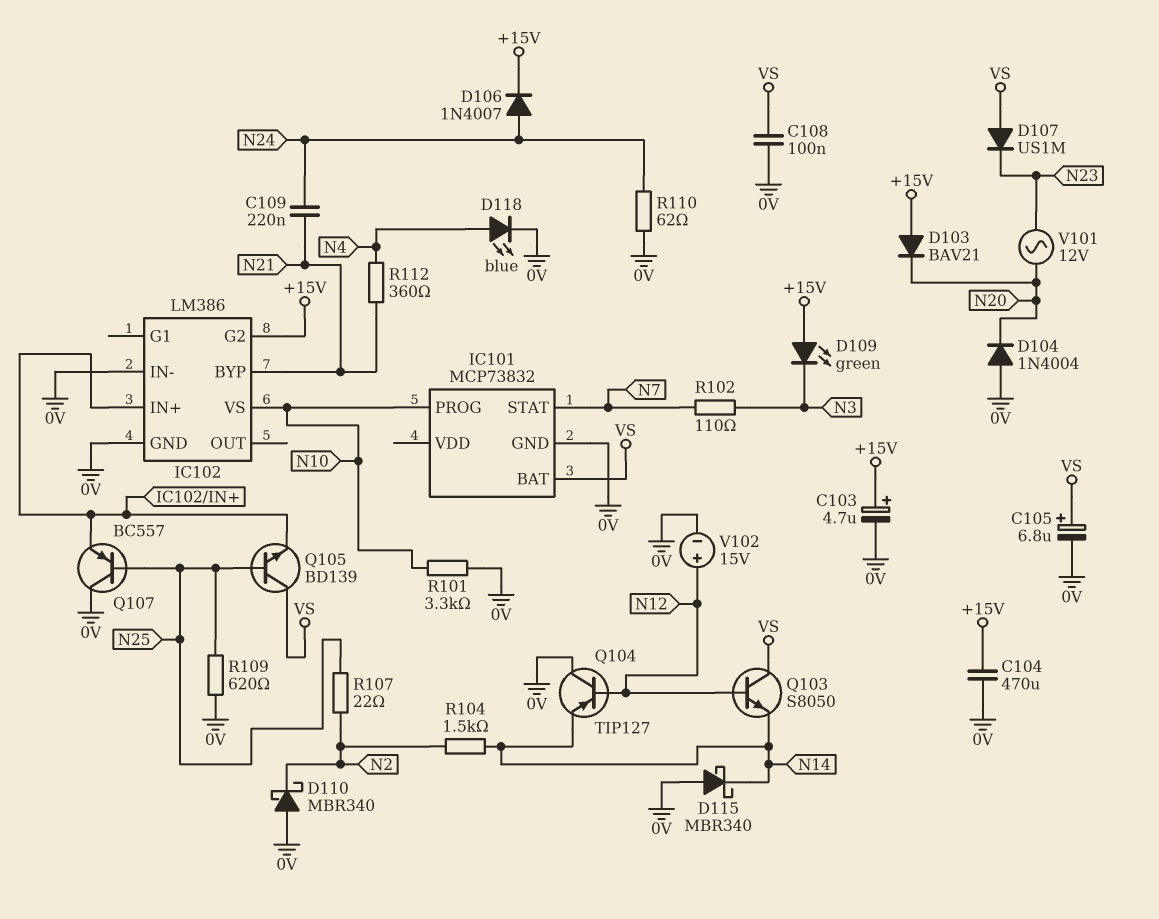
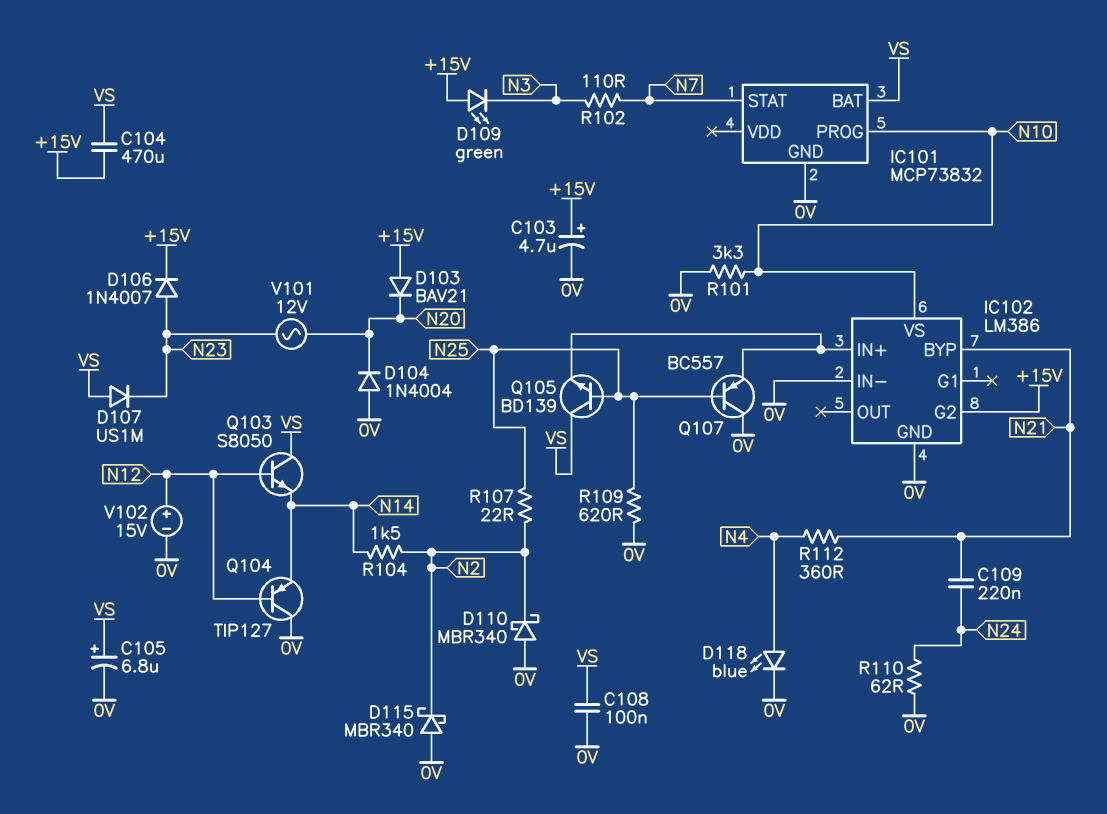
C104: 470uF (+15V, 0V) -> 470uF (+15V, VS)
D106: diode 1N4007 (A N24, K +15V) -> diode 1N4007 (A N23, K +15V)
D115: schottky MBR340 (A 0V, K N14) -> schottky MBR340 (A 0V, K N2)

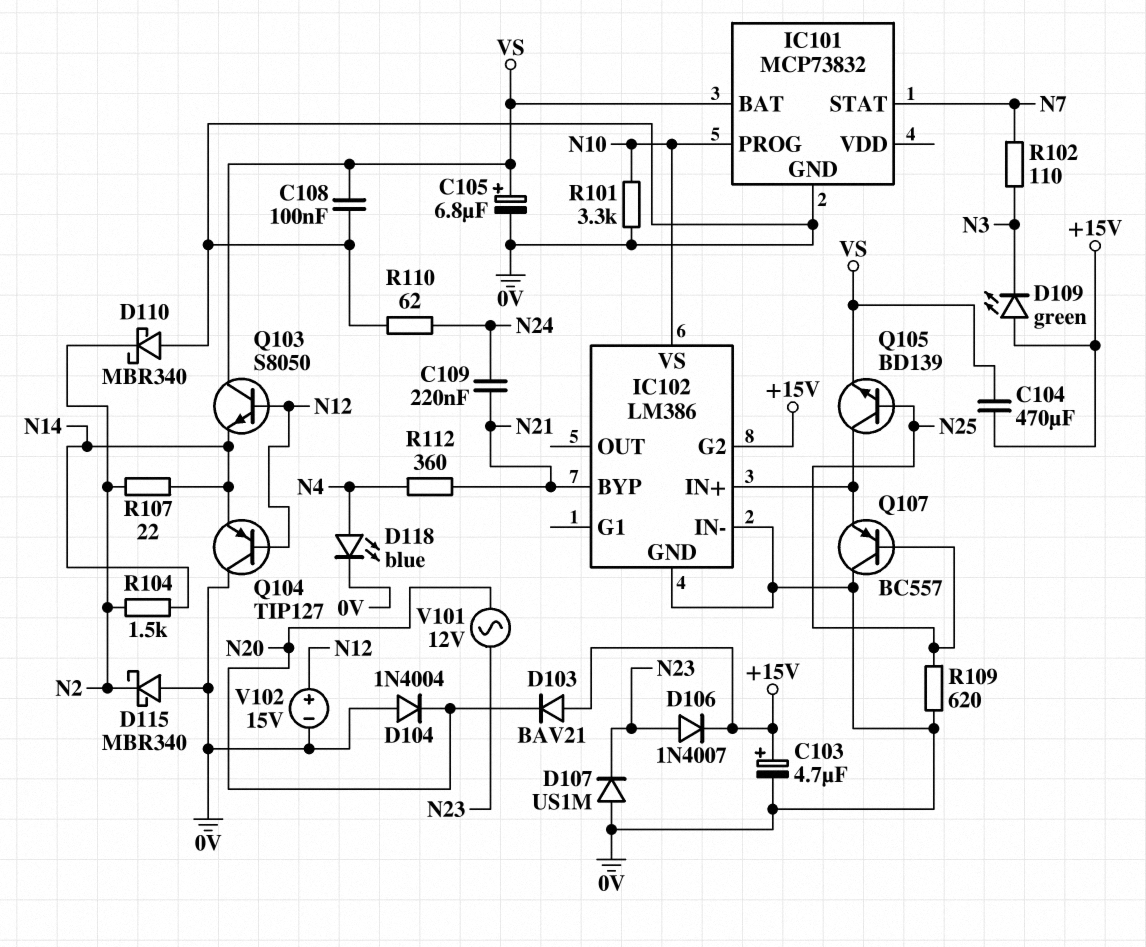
D107: diode US1M (A VS, K N23) -> diode US1M (A 0V, K N23)
Q105: NPN BD139 (B N25, C VS, E IC102/IN+) -> NPN BD139 (B N25, C IC102/IN+, E VS)
R107: 22 (N2, N25) -> 22 (N2, N14)

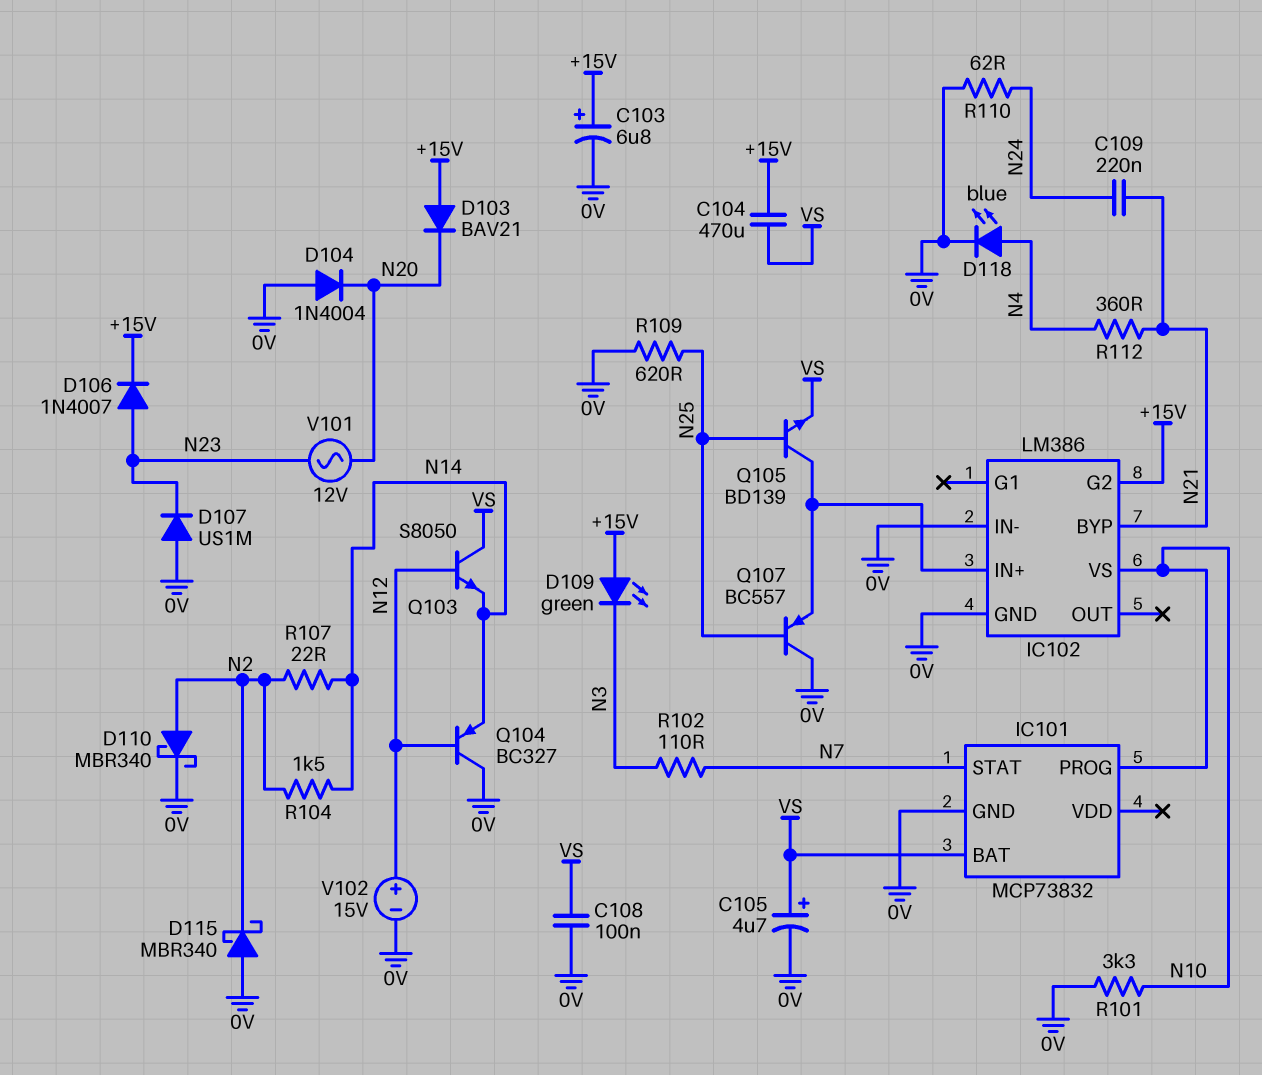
C103: 4.7uF (plus +15V, minus 0V) -> 6.8uF (plus +15V, minus 0V)
C105: 6.8uF (plus VS, minus 0V) -> 4.7uF (plus VS, minus 0V)
D110: schottky MBR340 (A 0V, K N2) -> schottky MBR340 (A N2, K 0V)
Q104: PNP TIP127 (B N12, C 0V, E N14) -> PNP BC327 (B N12, C 0V, E N14)

